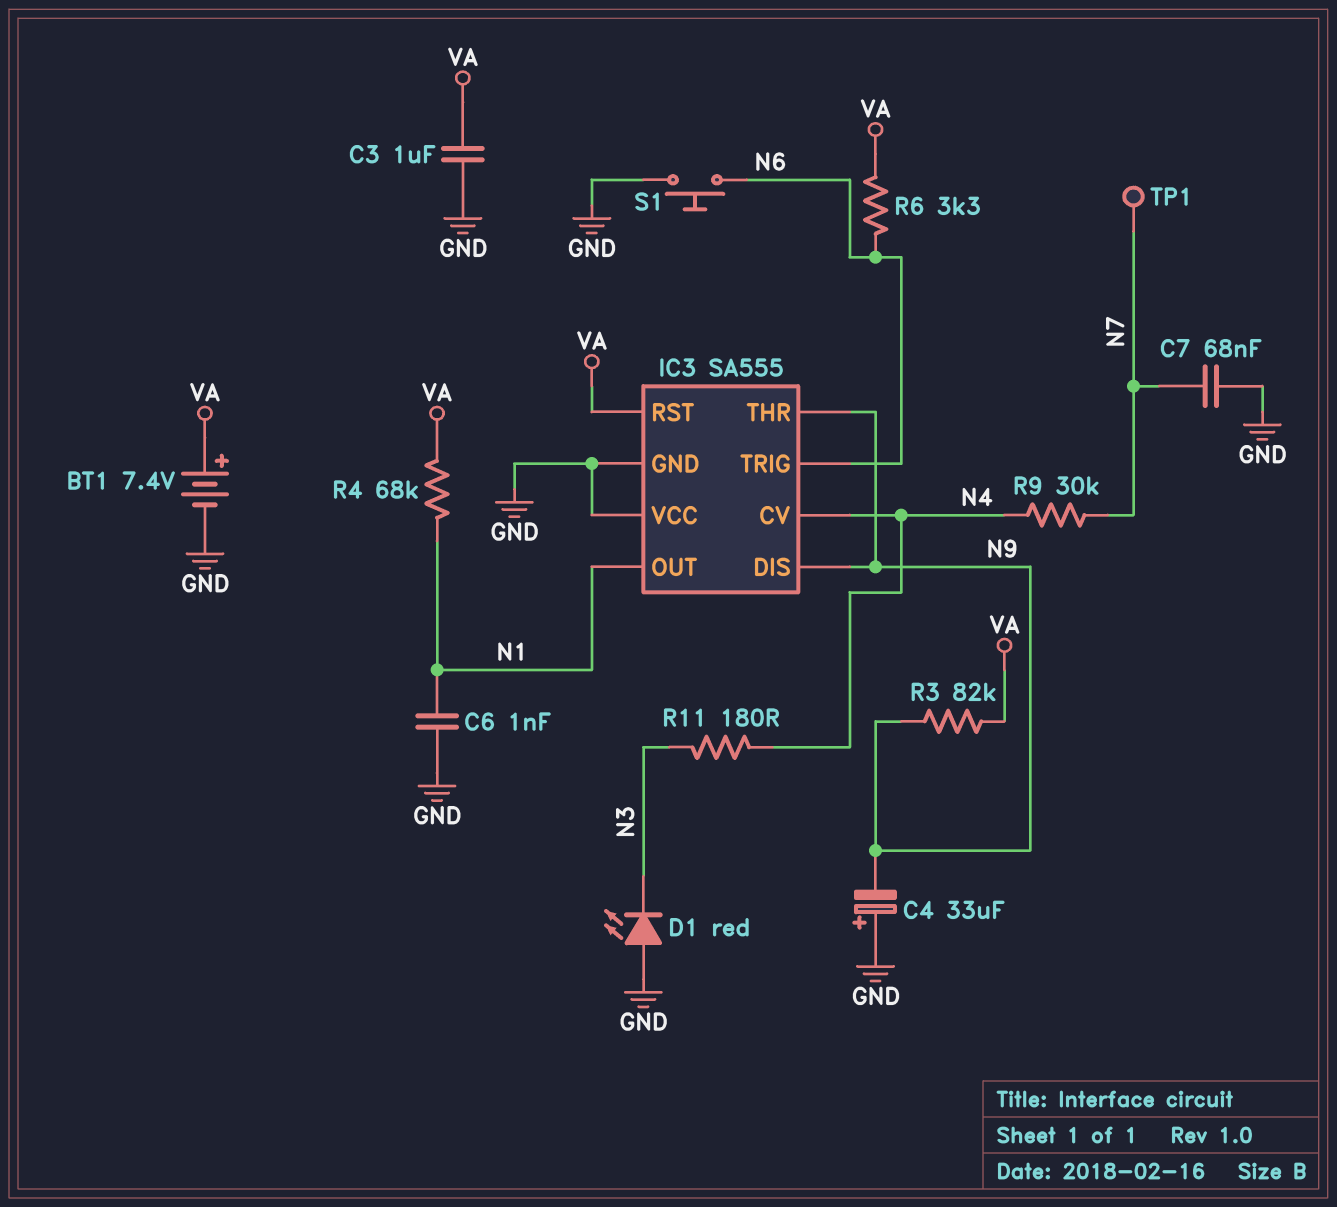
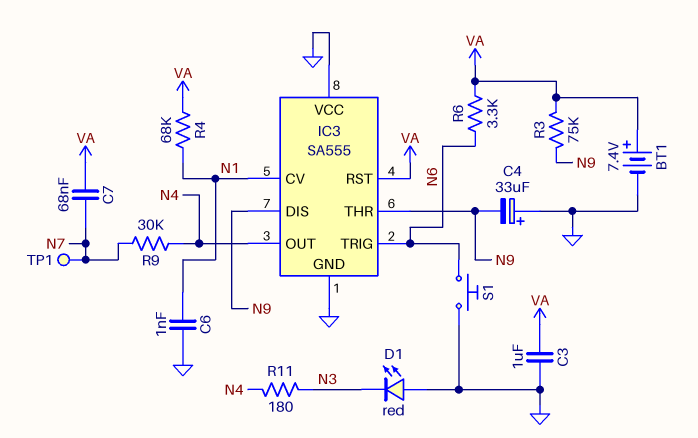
C7: 68nF (GND, N7) -> 68nF (N7, VA)
IC3 pin CV: N4 -> N1
IC3 pin OUT: N1 -> N4
R3: 82k (N9, VA) -> 75k (N9, VA)

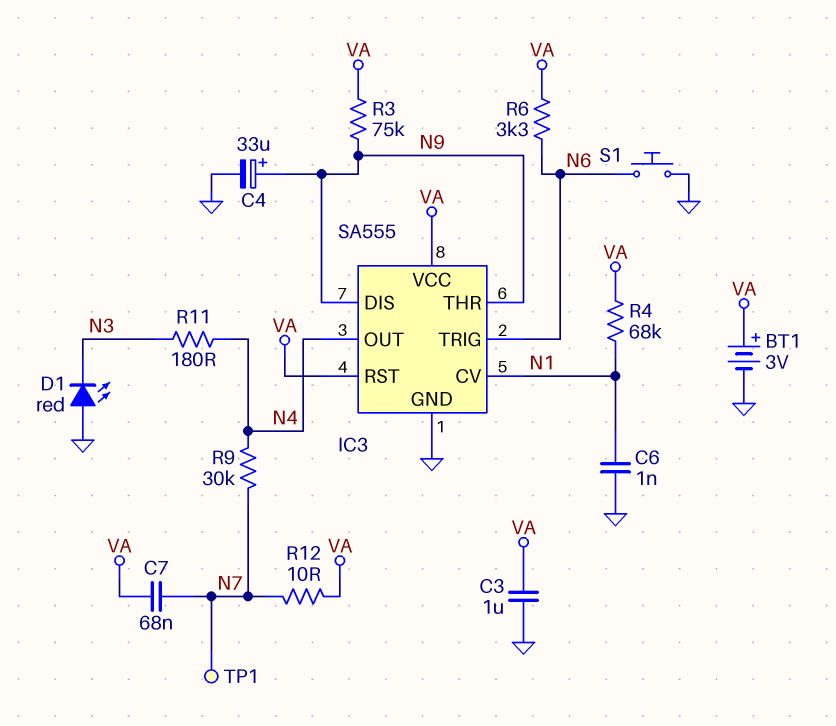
BT1: 7.4V (plus VA, minus GND) -> 3V (plus VA, minus GND)
C4: 33uF (plus GND, minus N9) -> 33uF (plus N9, minus GND)
IC3 pin VCC: GND -> VA
R12: none -> 10 (N7, VA)

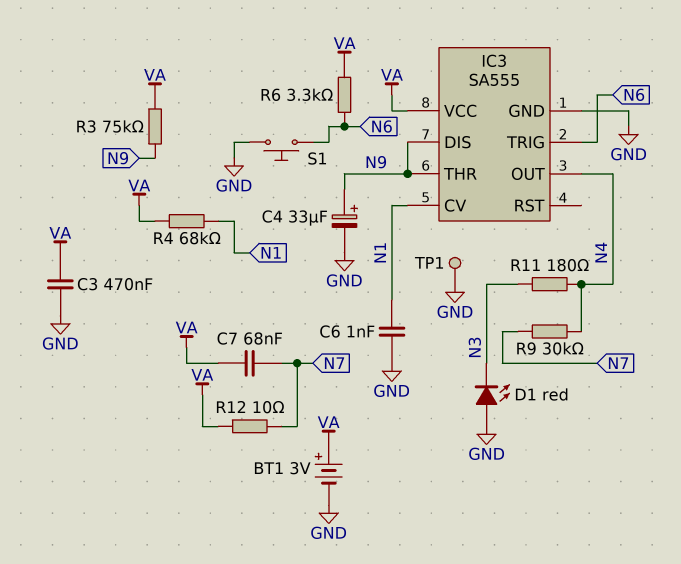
C3: 1uF (GND, VA) -> 470nF (GND, VA)
IC3 pin RST: VA -> none
TP1: test point (N7) -> test point (GND)

